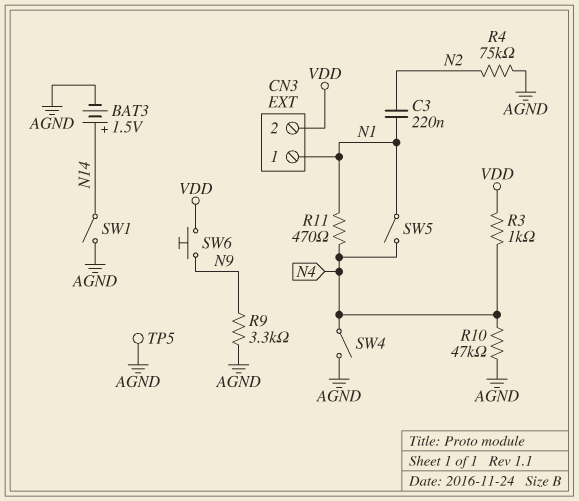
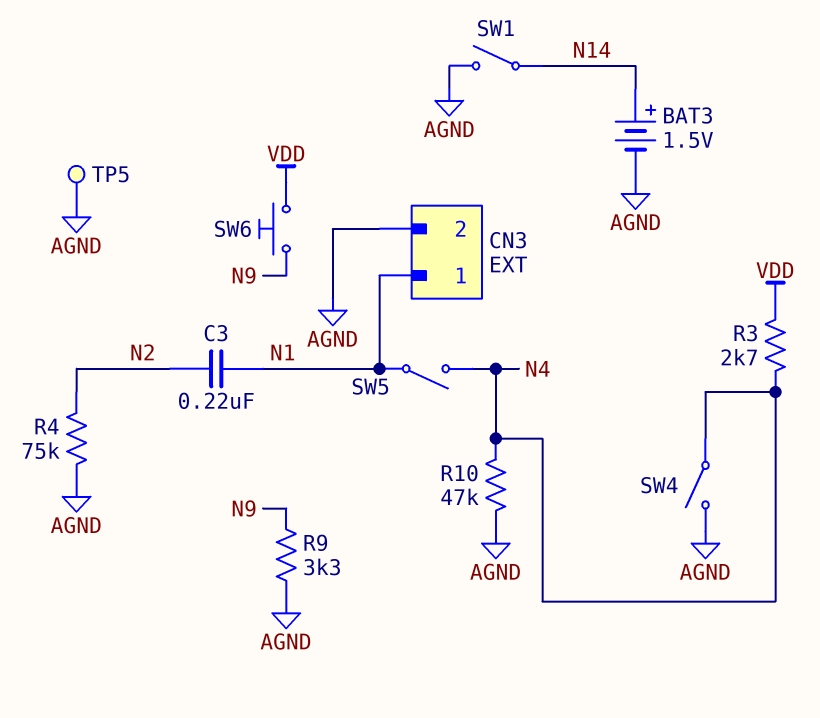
CN3 pin 2: VDD -> AGND
R3: 1k (N4, VDD) -> 2.7k (N4, VDD)
R11: 470 (N1, N4) -> none

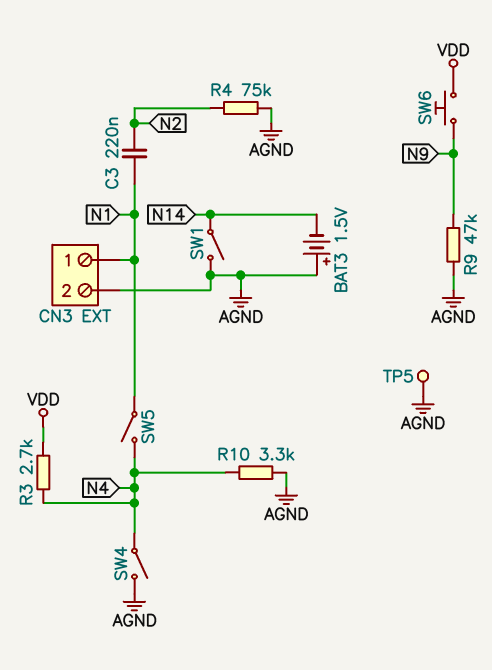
BAT3: 1.5V (plus N14, minus AGND) -> 1.5V (plus AGND, minus N14)
R9: 3.3k (AGND, N9) -> 47k (AGND, N9)
R10: 47k (AGND, N4) -> 3.3k (AGND, N4)

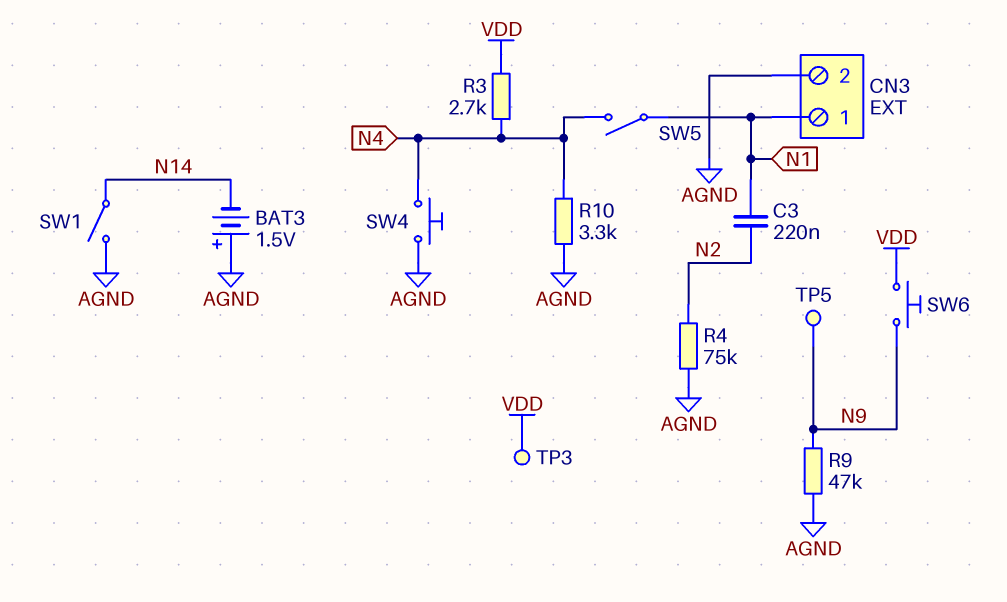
SW4: switch (AGND, N4) -> button (AGND, N4)
TP3: none -> test point (VDD)
TP5: test point (AGND) -> test point (N9)

